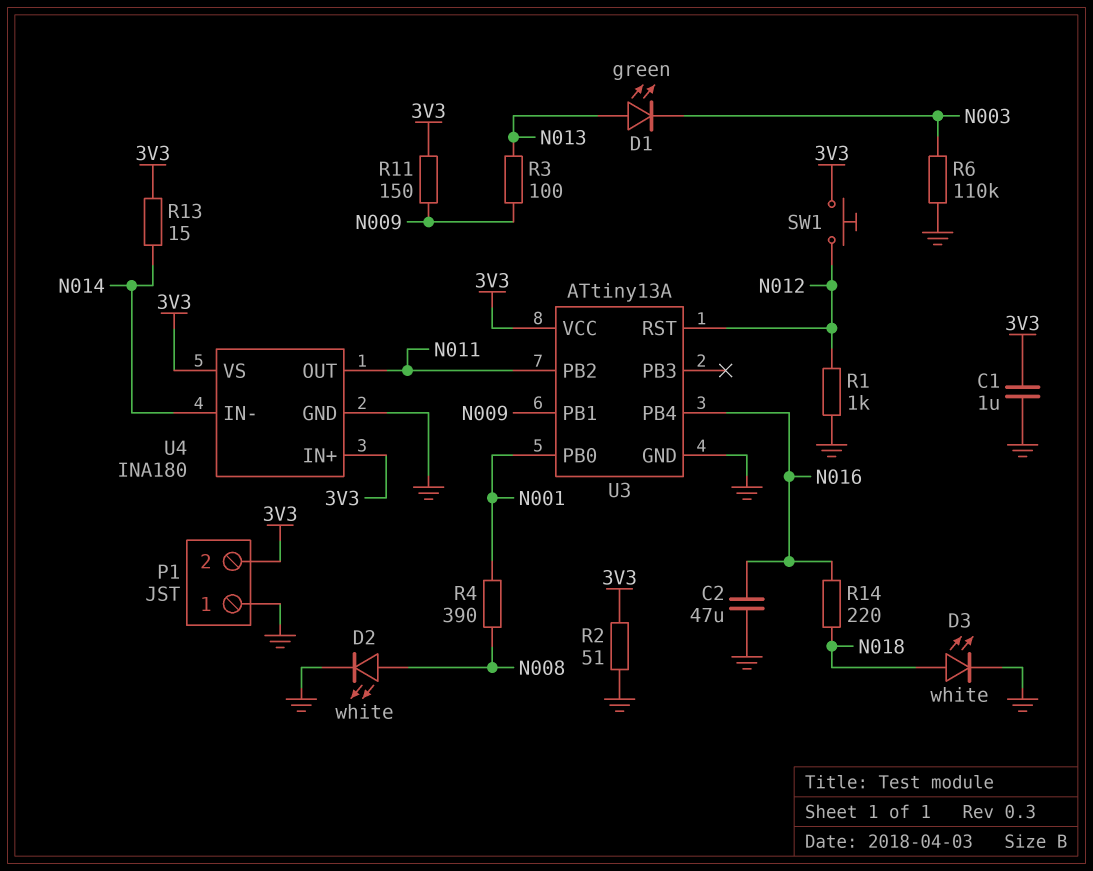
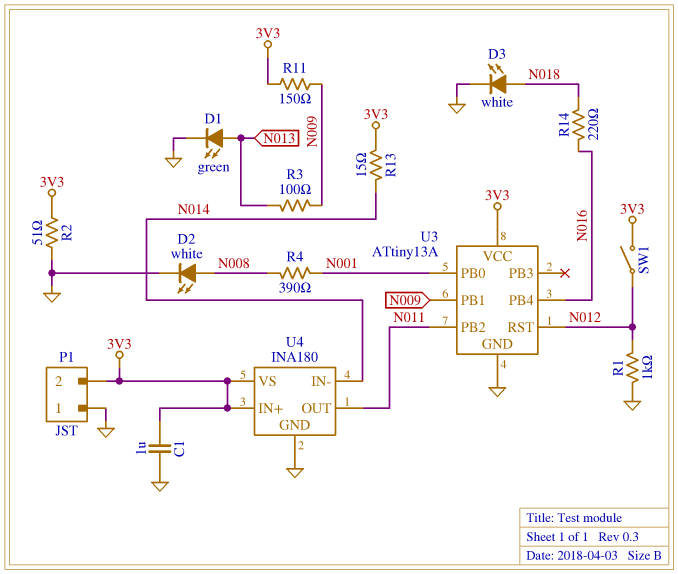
C2: 47uF (GND, N016) -> none
D1: LED green (A N013, K N003) -> LED green (A N013, K GND)
R6: 110k (GND, N003) -> none
SW1: button (3V3, N012) -> switch (3V3, N012)

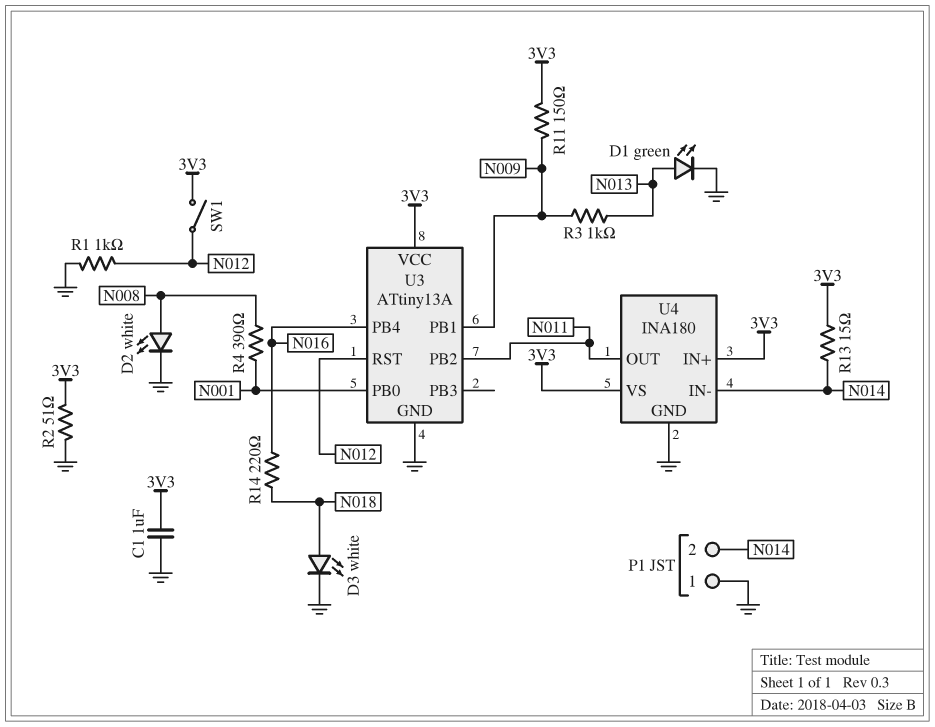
P1 pin 2: 3V3 -> N014
R3: 100 (N009, N013) -> 1k (N009, N013)

